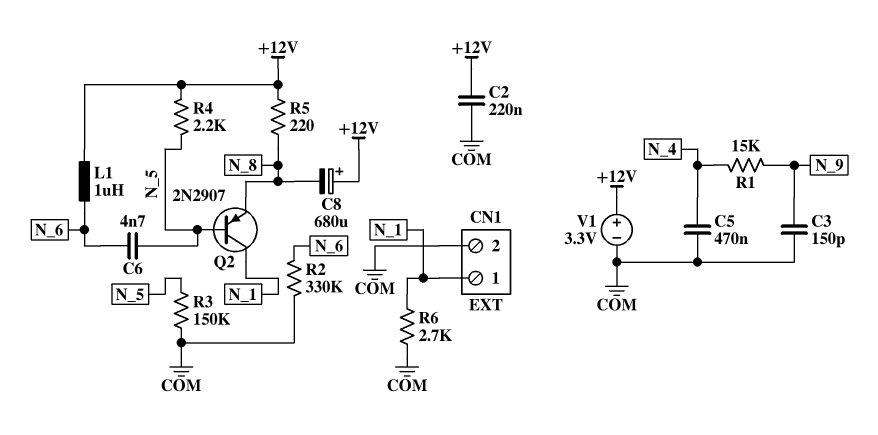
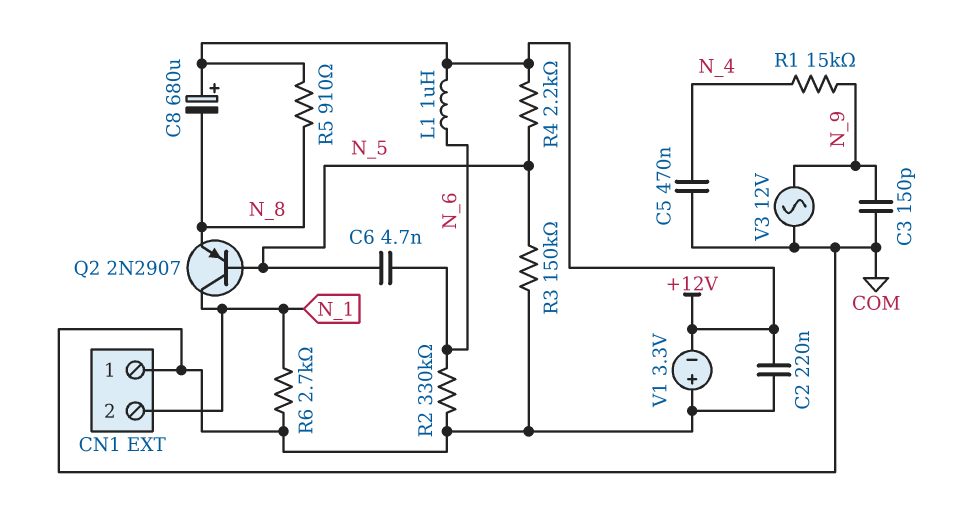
CN1 pin 1: N_1 -> COM
CN1 pin 2: COM -> N_1
R5: 220 (+12V, N_8) -> 910 (+12V, N_8)
V1: 3.3V (plus +12V, minus COM) -> 3.3V (plus COM, minus +12V)
V3: none -> AC 12V (COM, N_9)

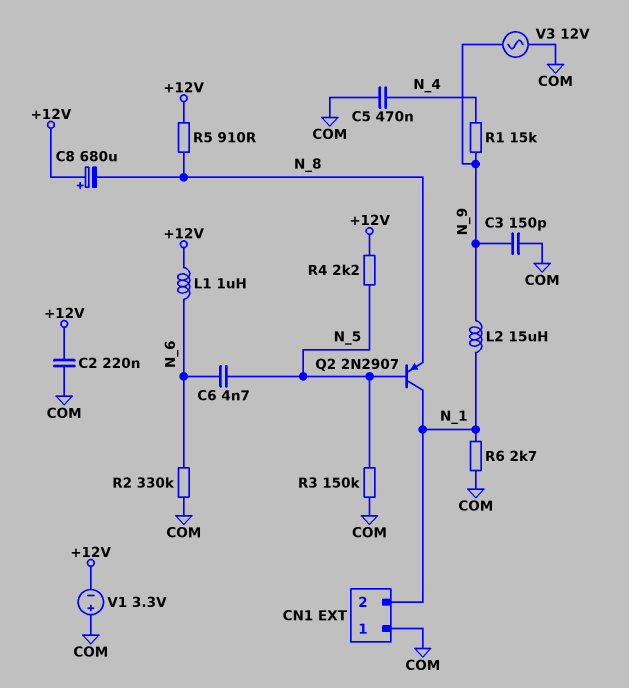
L2: none -> 15uH (N_1, N_9)

